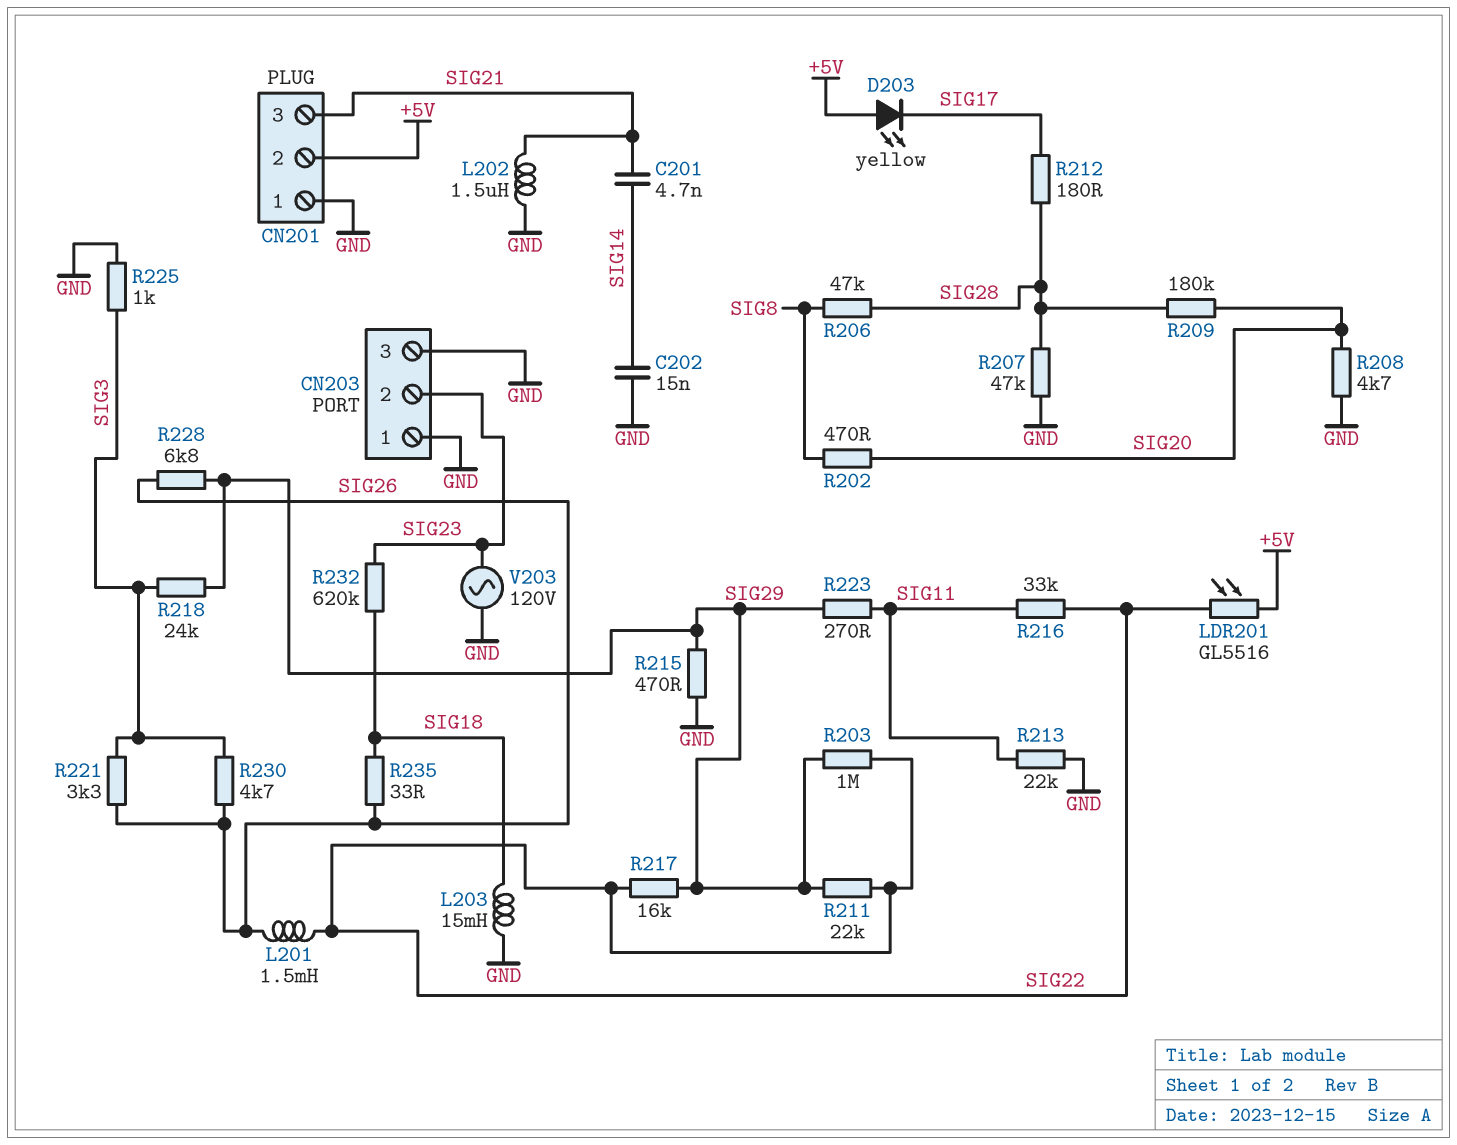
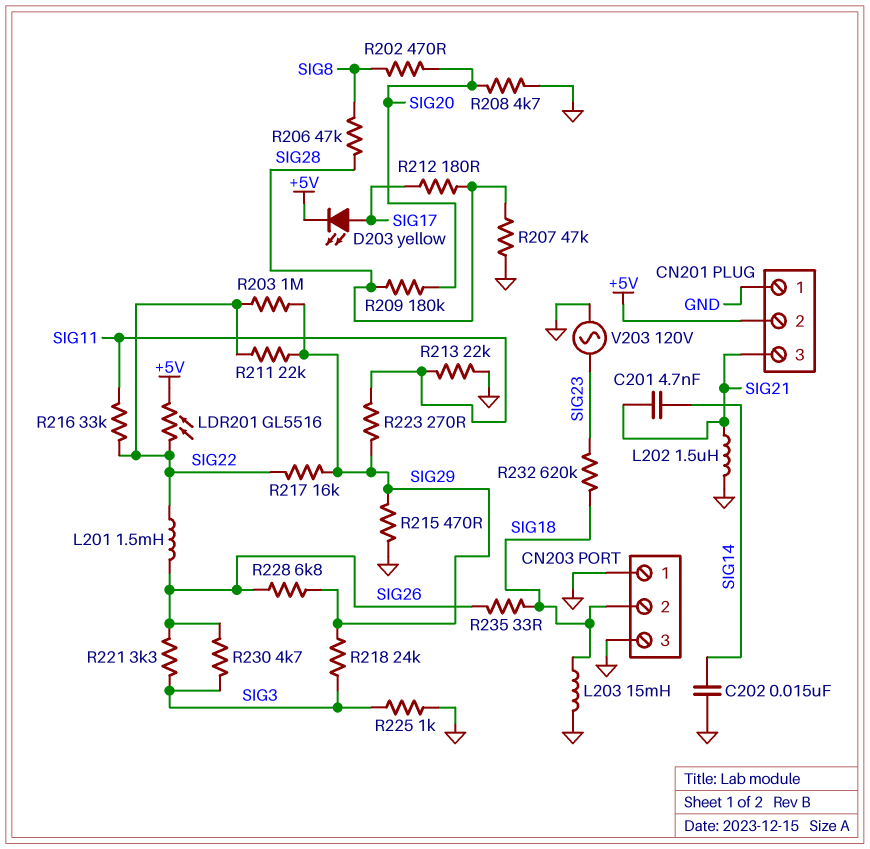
CN203 pin 2: SIG23 -> SIG18
D203: LED yellow (A +5V, K SIG17) -> LED yellow (A SIG17, K +5V)

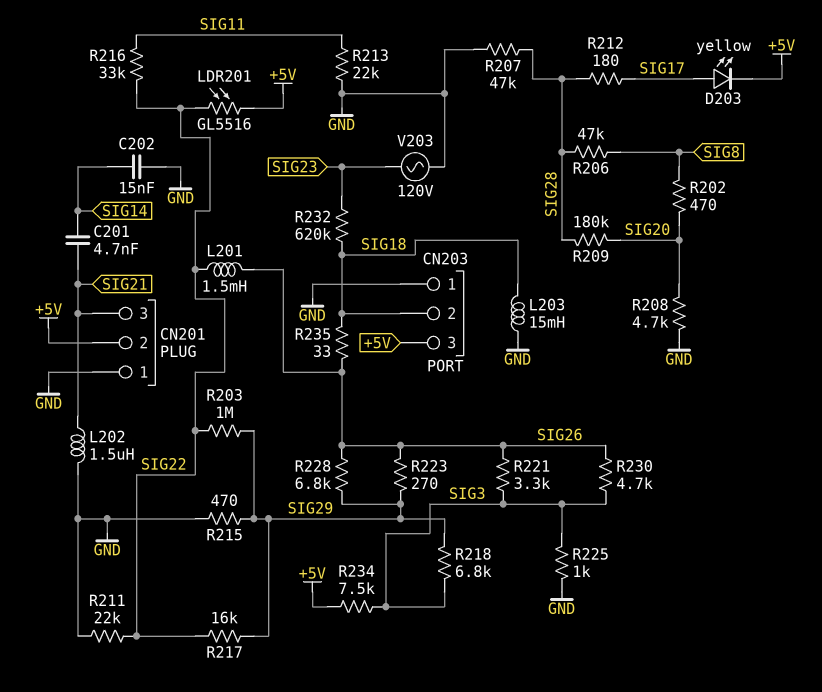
CN203 pin 3: GND -> +5V
R211: 22k (SIG22, SIG29) -> 22k (GND, SIG22)
R218: 24k (SIG3, SIG29) -> 6.8k (SIG3, SIG29)
R223: 270 (SIG11, SIG29) -> 270 (SIG26, SIG29)
R234: none -> 7.5k (+5V, SIG3)

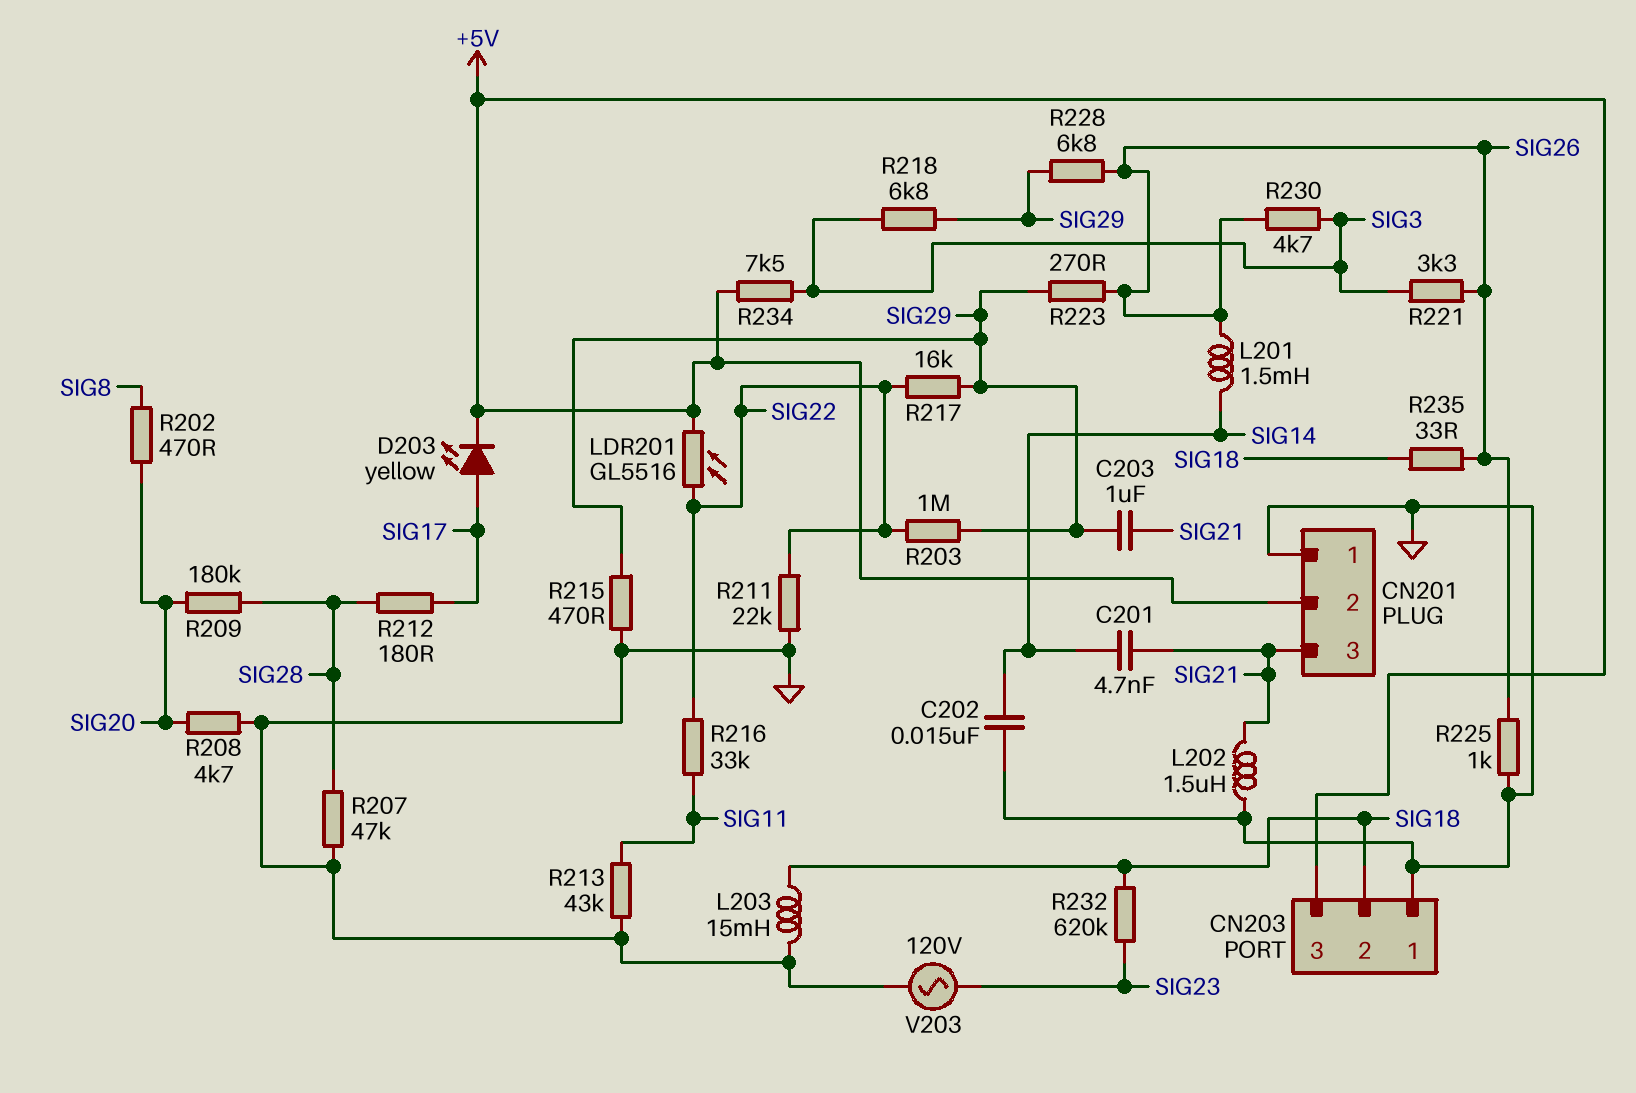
C203: none -> 1uF (SIG21, SIG29)
L201: 1.5mH (SIG22, SIG26) -> 1.5mH (SIG14, SIG26)
R206: 47k (SIG8, SIG28) -> none
R213: 22k (GND, SIG11) -> 43k (GND, SIG11)
R225: 1k (GND, SIG3) -> 1k (GND, SIG26)

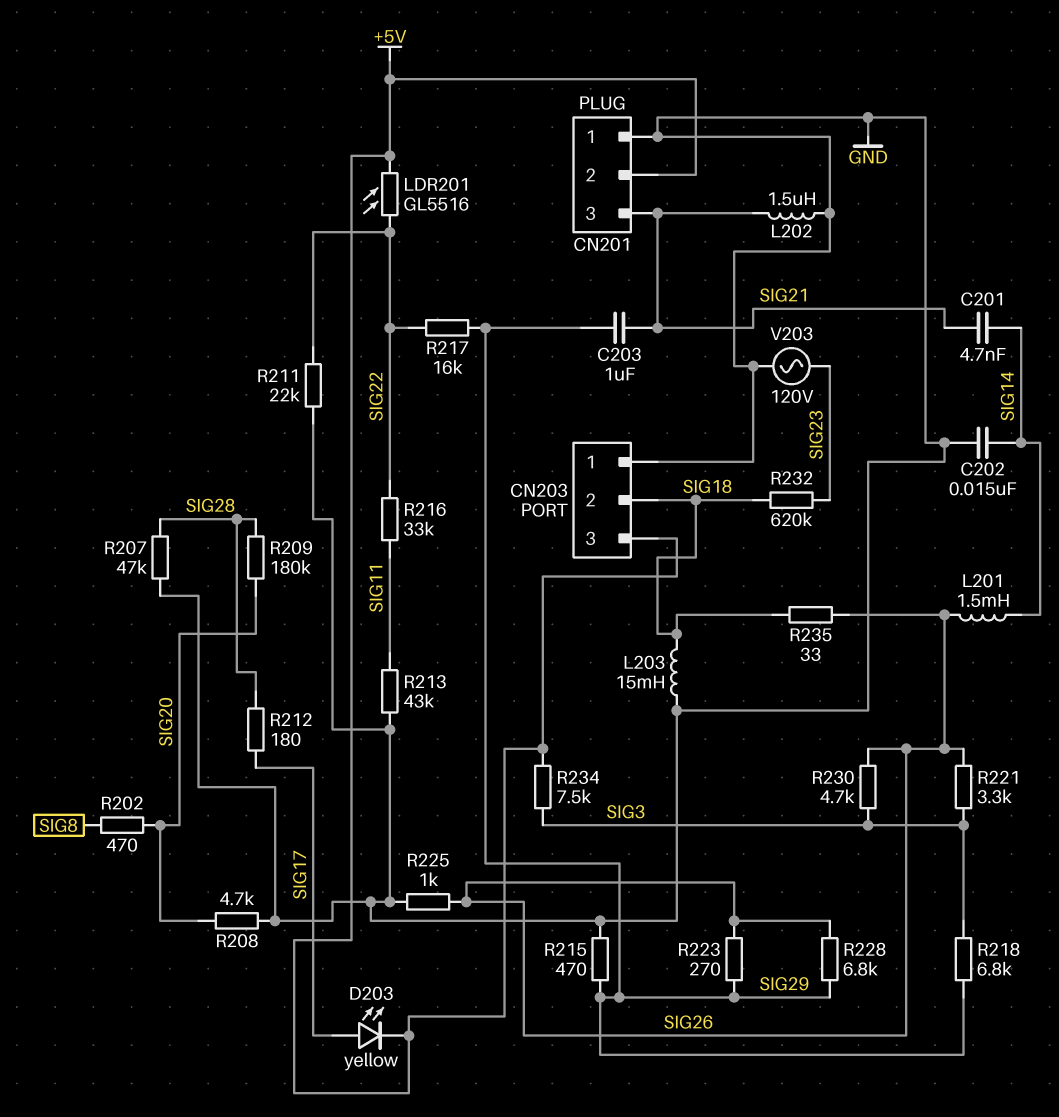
R203: 1M (SIG22, SIG29) -> none

